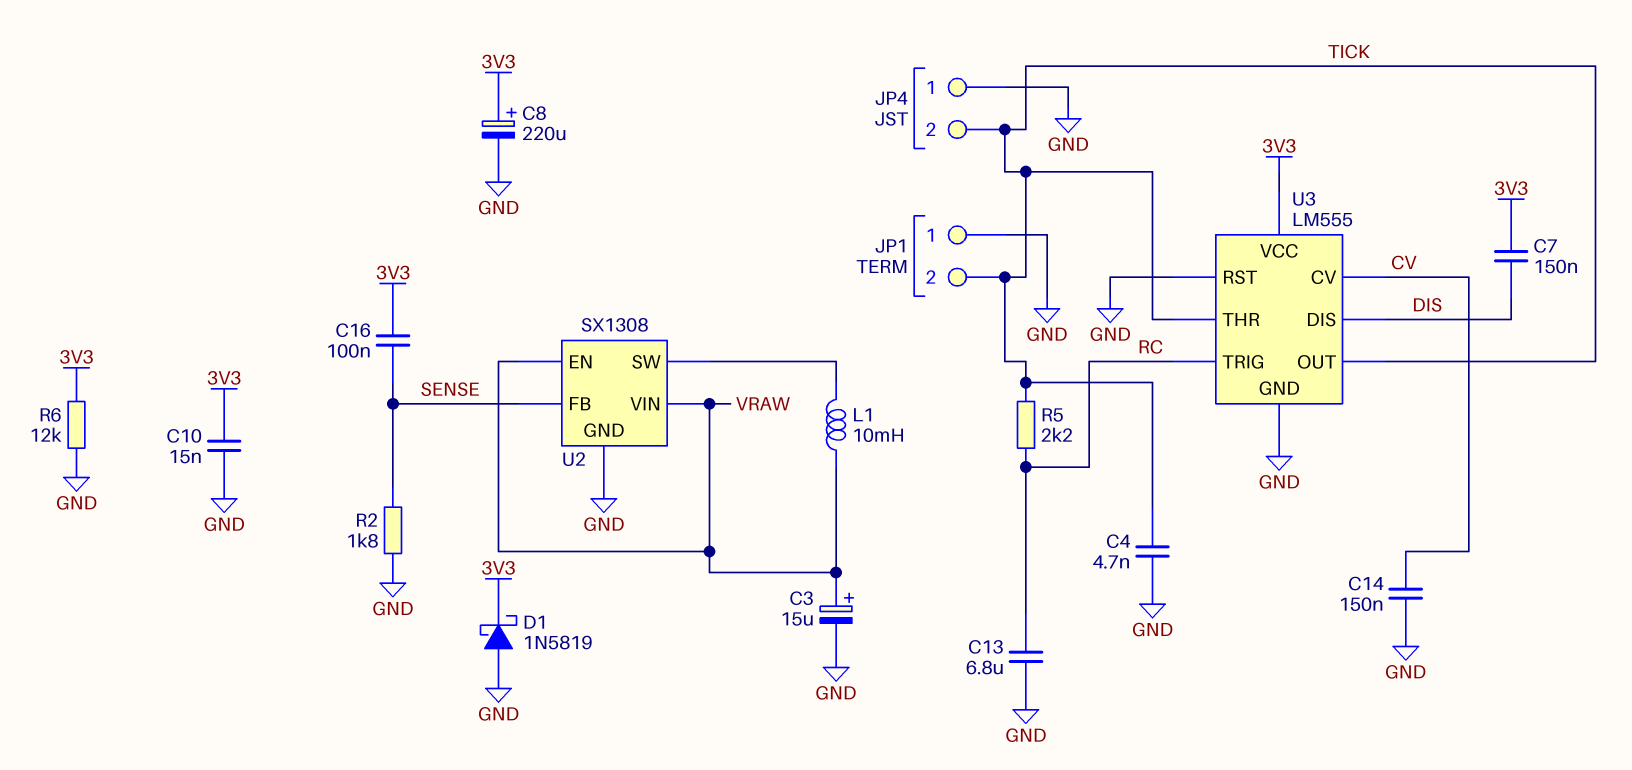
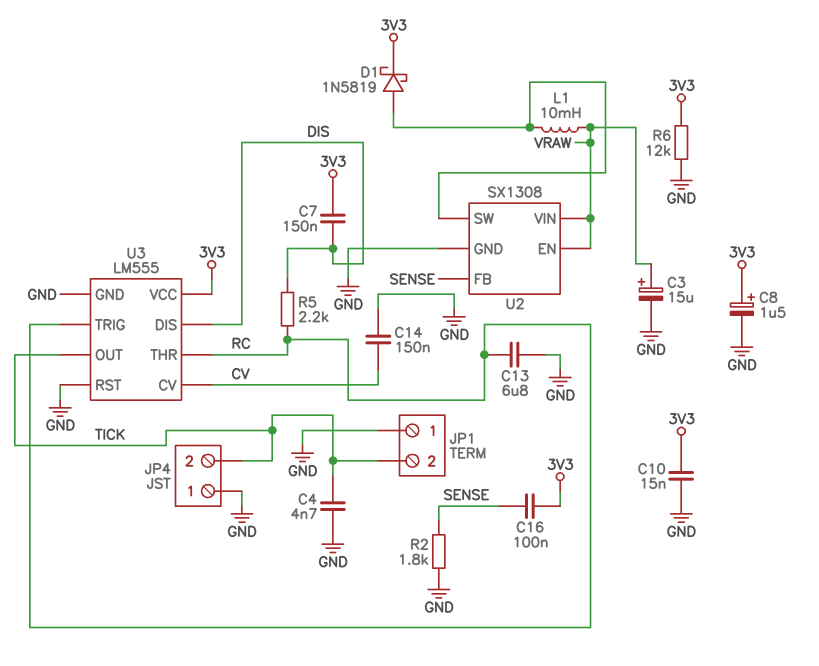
C8: 220uF (plus 3V3, minus GND) -> 1.5uF (plus 3V3, minus GND)
D1: schottky 1N5819 (A GND, K 3V3) -> schottky 1N5819 (A U2/SW, K 3V3)
R5: 2.2k (RC, TICK) -> 2.2k (DIS, RC)
U3 pin THR: TICK -> RC

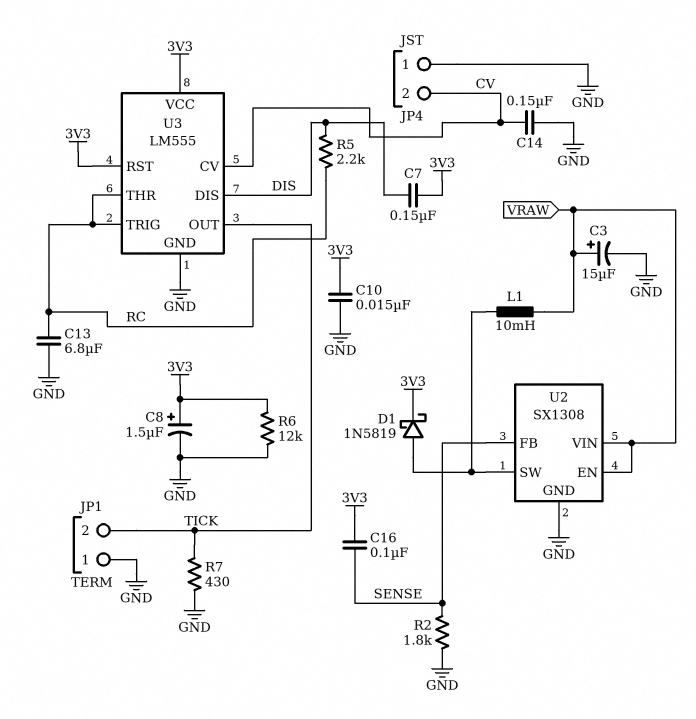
C4: 4.7nF (GND, TICK) -> none
JP4 pin 2: TICK -> CV
R7: none -> 430 (GND, TICK)
U3 pin RST: GND -> 3V3

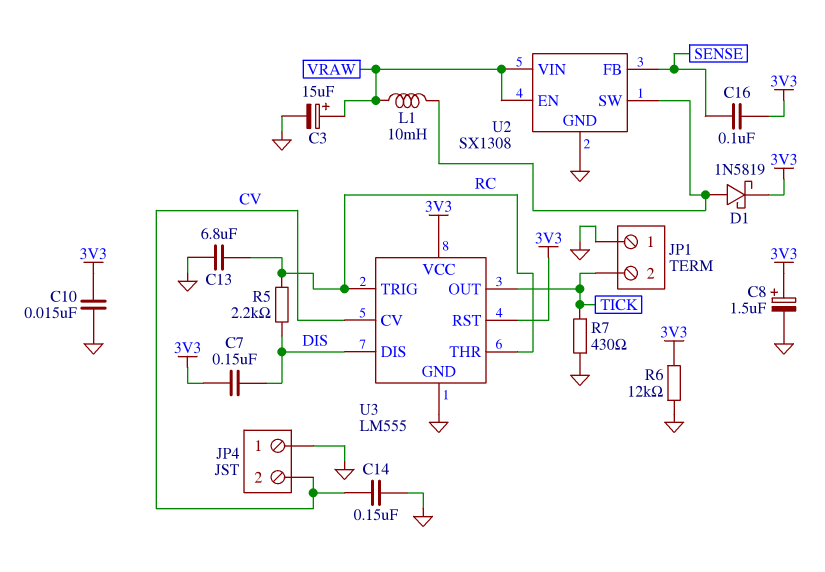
R2: 1.8k (GND, SENSE) -> none

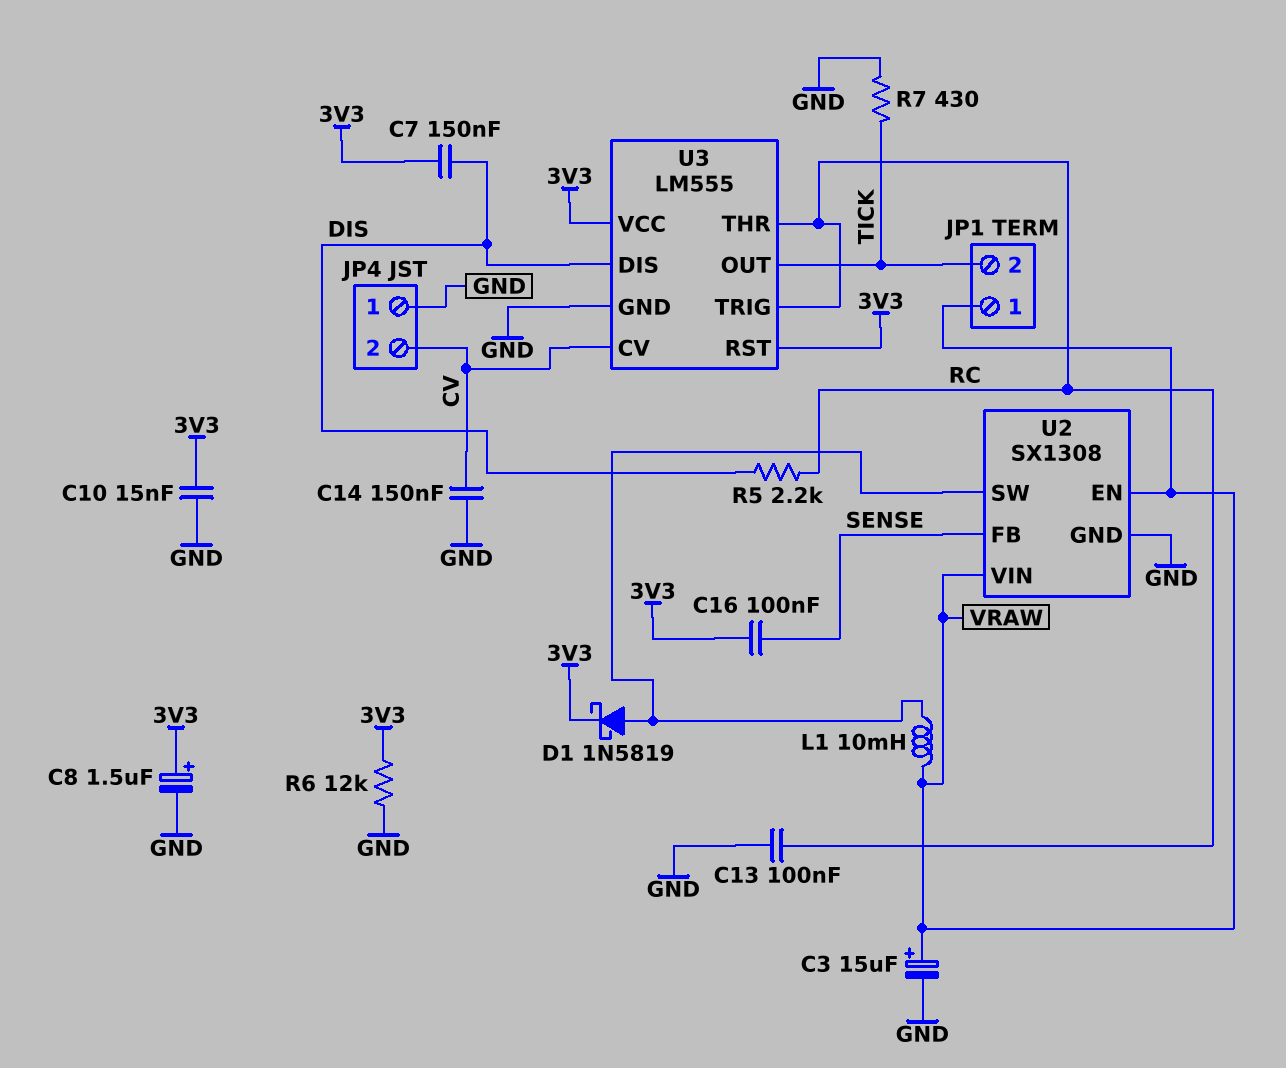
C13: 6.8uF (GND, RC) -> 100nF (GND, RC)
JP1 pin 1: GND -> VRAW

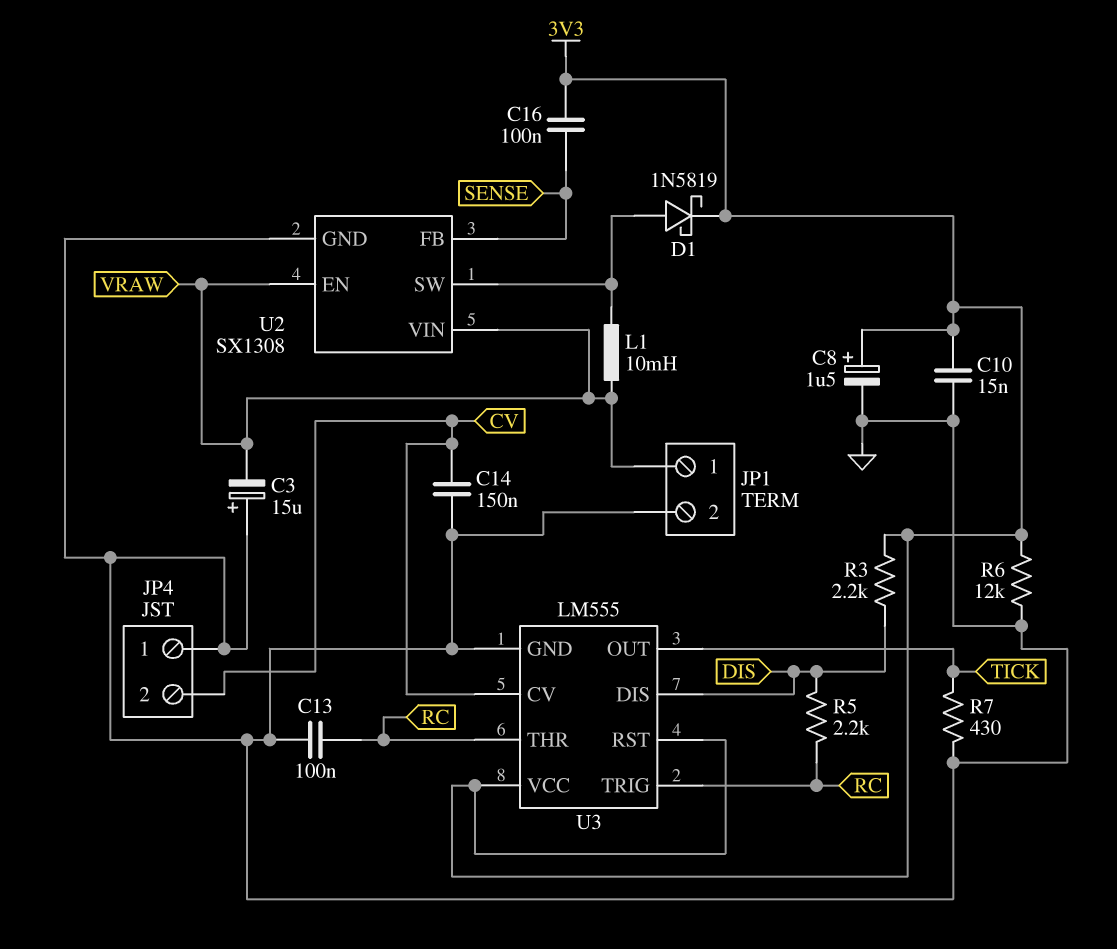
C3: 15uF (plus VRAW, minus GND) -> 15uF (plus GND, minus VRAW)
C7: 150nF (3V3, DIS) -> none
JP1 pin 2: TICK -> GND
R3: none -> 2.2k (3V3, DIS)

